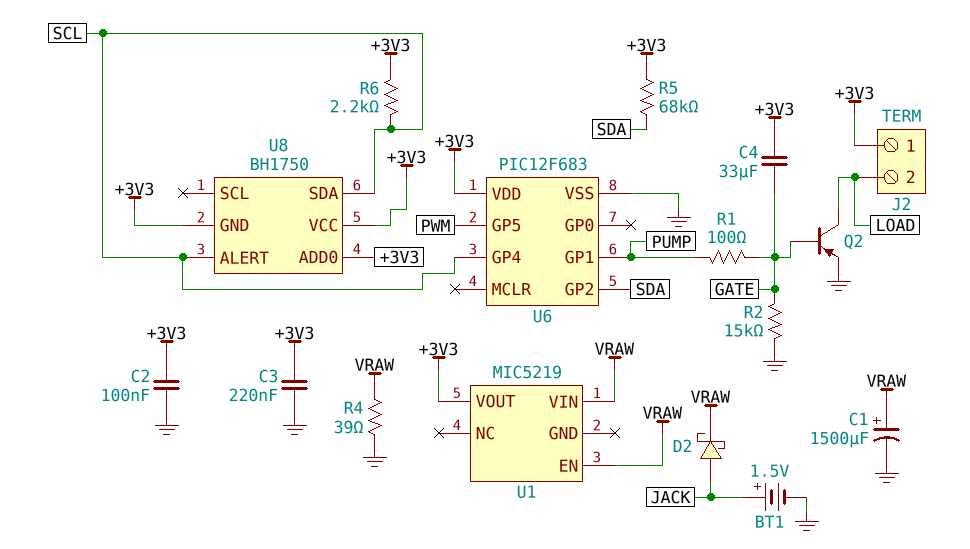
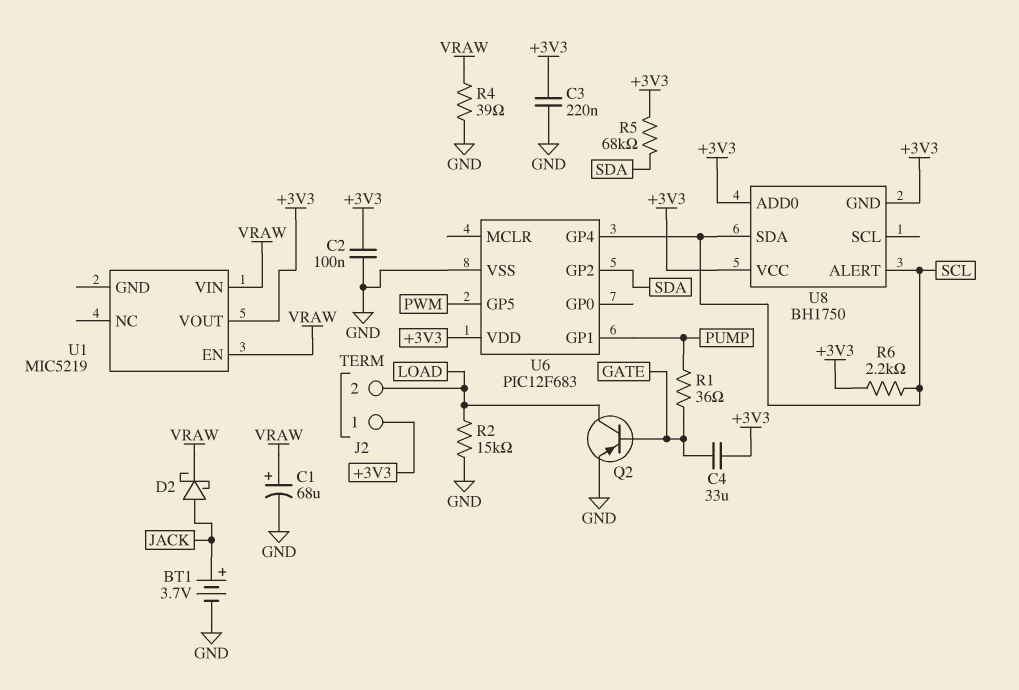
BT1: 1.5V (plus JACK, minus GND) -> 3.7V (plus JACK, minus GND)
C1: 1500uF (plus VRAW, minus GND) -> 68uF (plus VRAW, minus GND)
R1: 100 (GATE, PUMP) -> 36 (GATE, PUMP)
R2: 15k (GATE, GND) -> 15k (GND, LOAD)

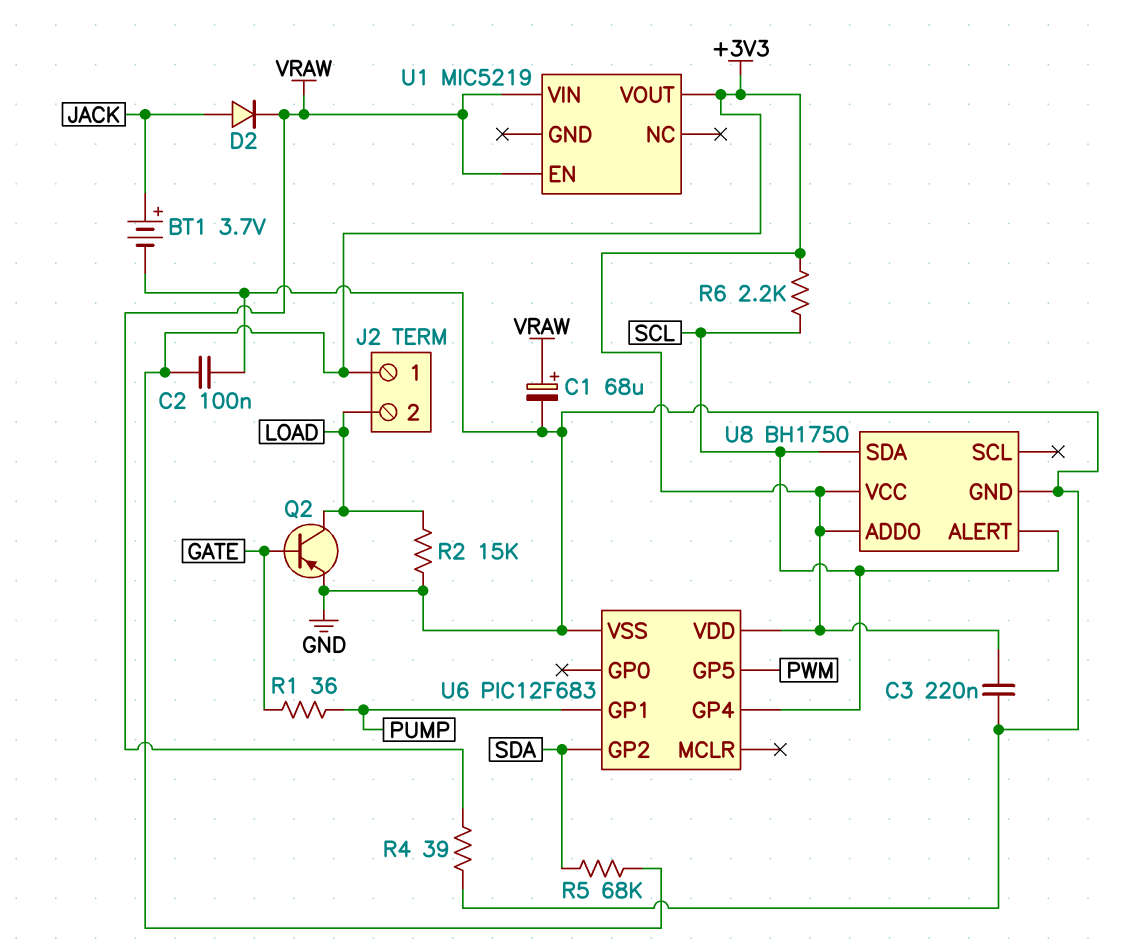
C4: 33uF (+3V3, GATE) -> none
D2: schottky (A JACK, K VRAW) -> diode (A JACK, K VRAW)
U8 pin GND: +3V3 -> GND

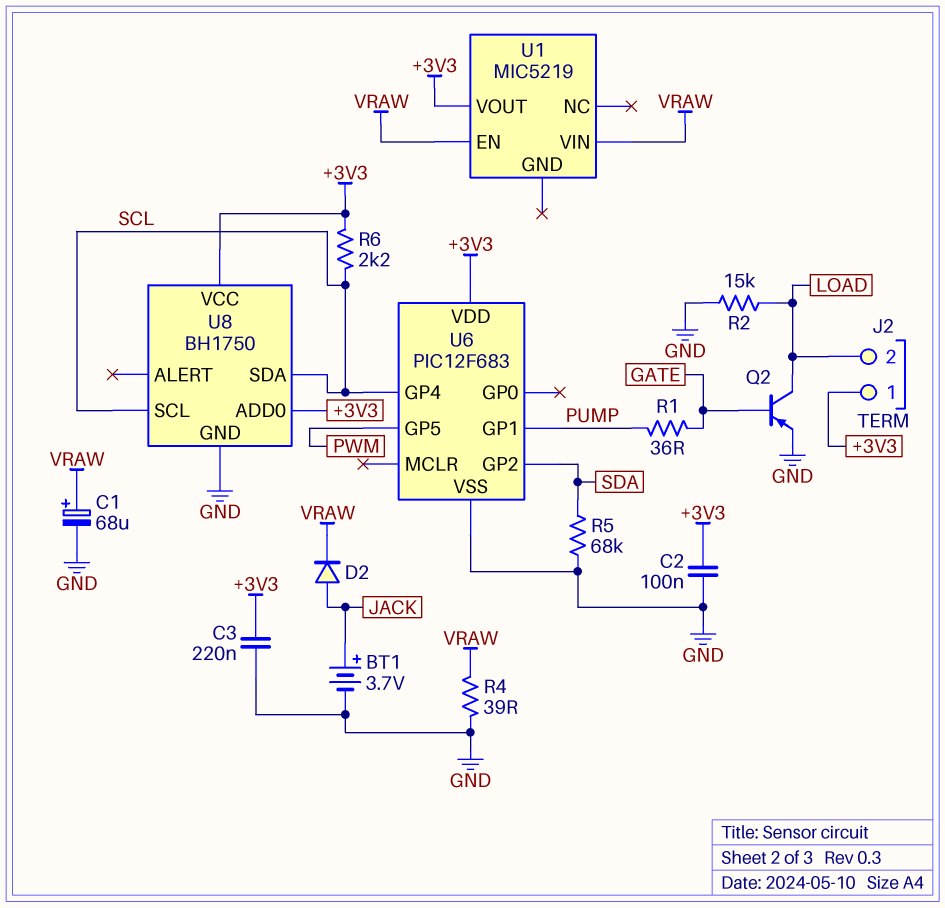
R5: 68k (+3V3, SDA) -> 68k (GND, SDA)
U8 pin ALERT: SCL -> none
U8 pin SCL: none -> SCL

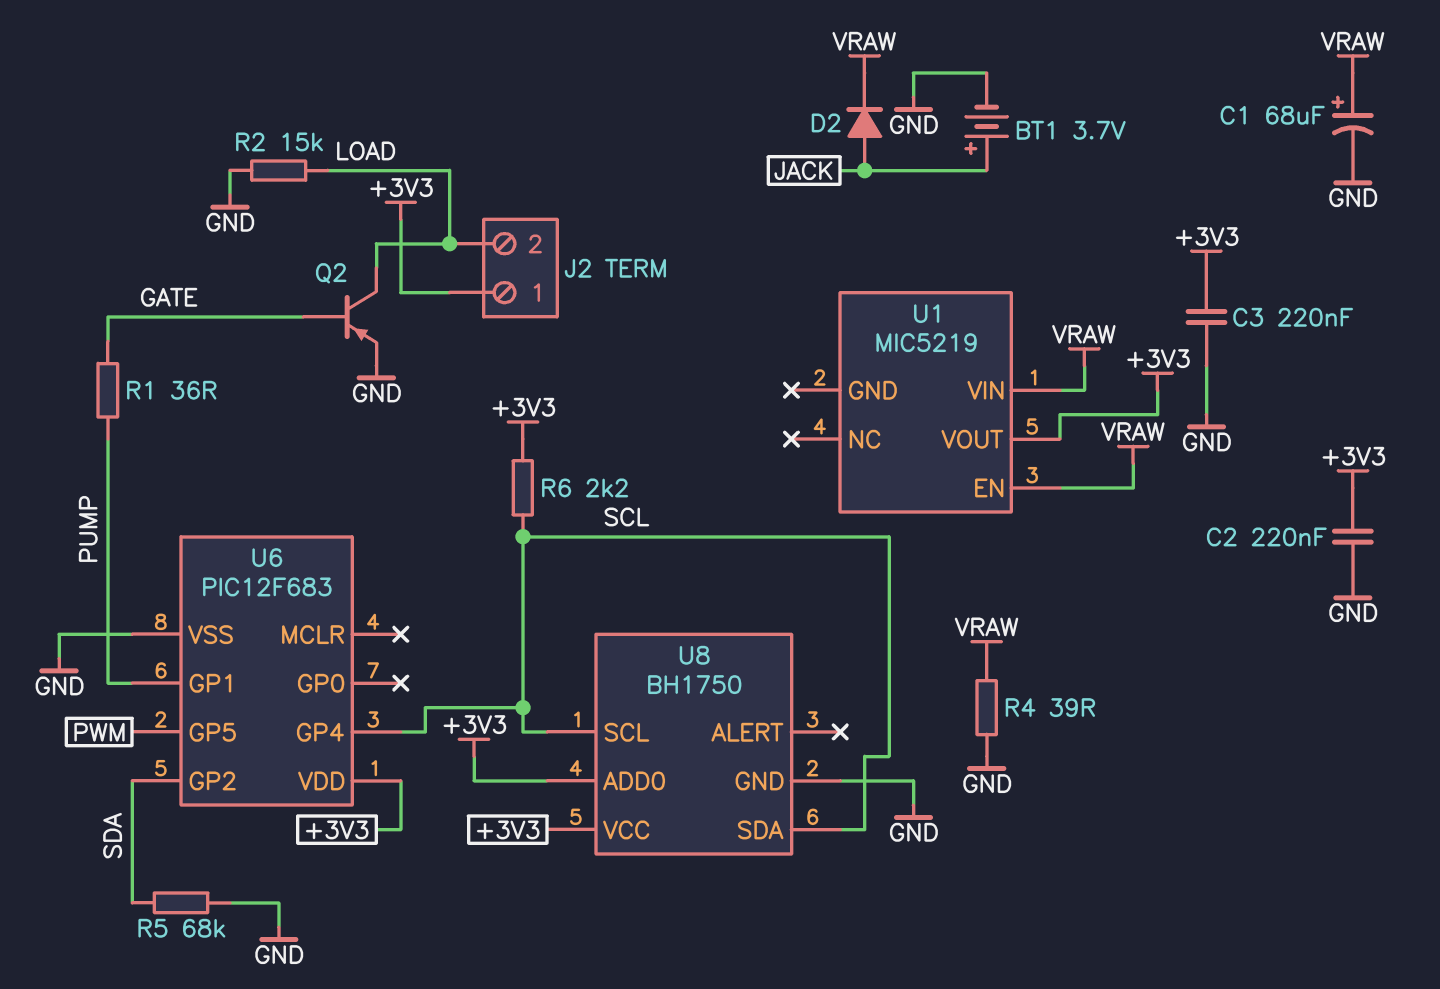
C2: 100nF (+3V3, GND) -> 220nF (+3V3, GND)

